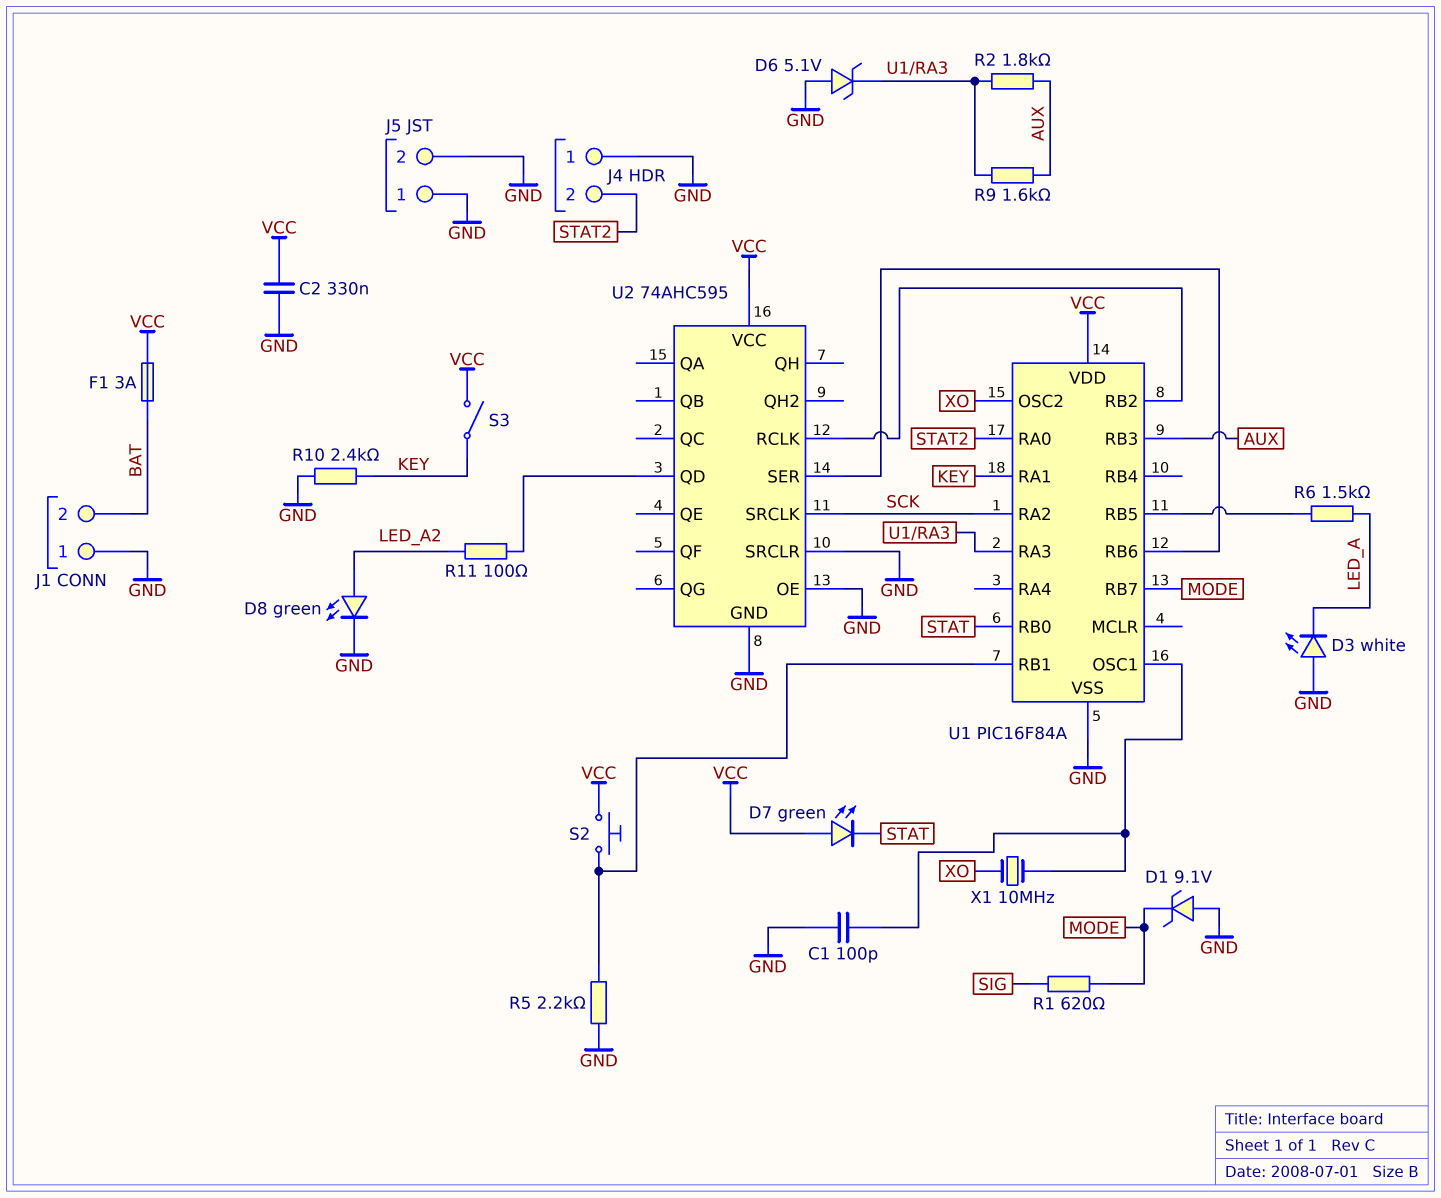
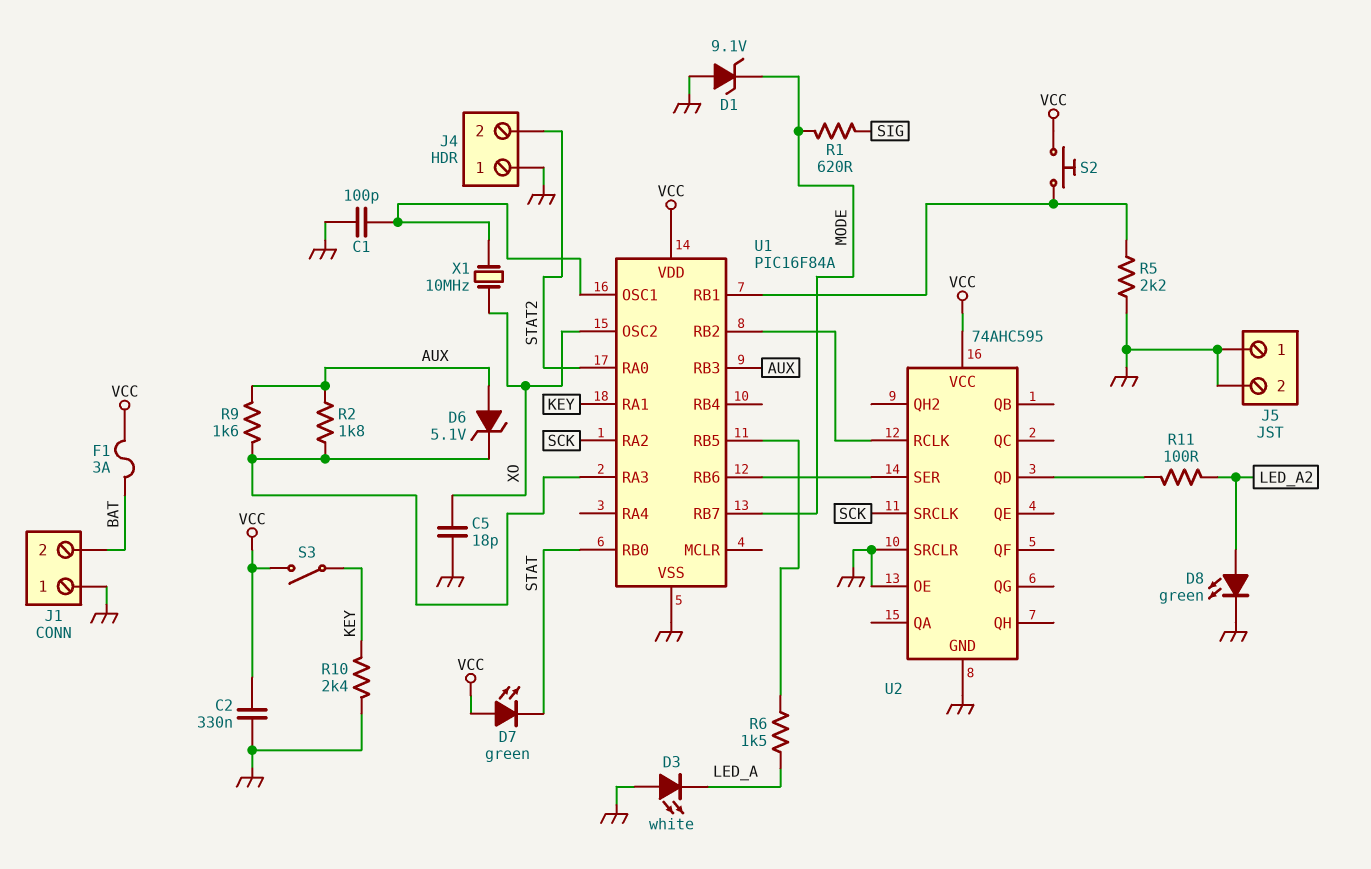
C5: none -> 18pF (GND, XO)
D6: zener 5.1V (A GND, K U1/RA3) -> zener 5.1V (A AUX, K U1/RA3)

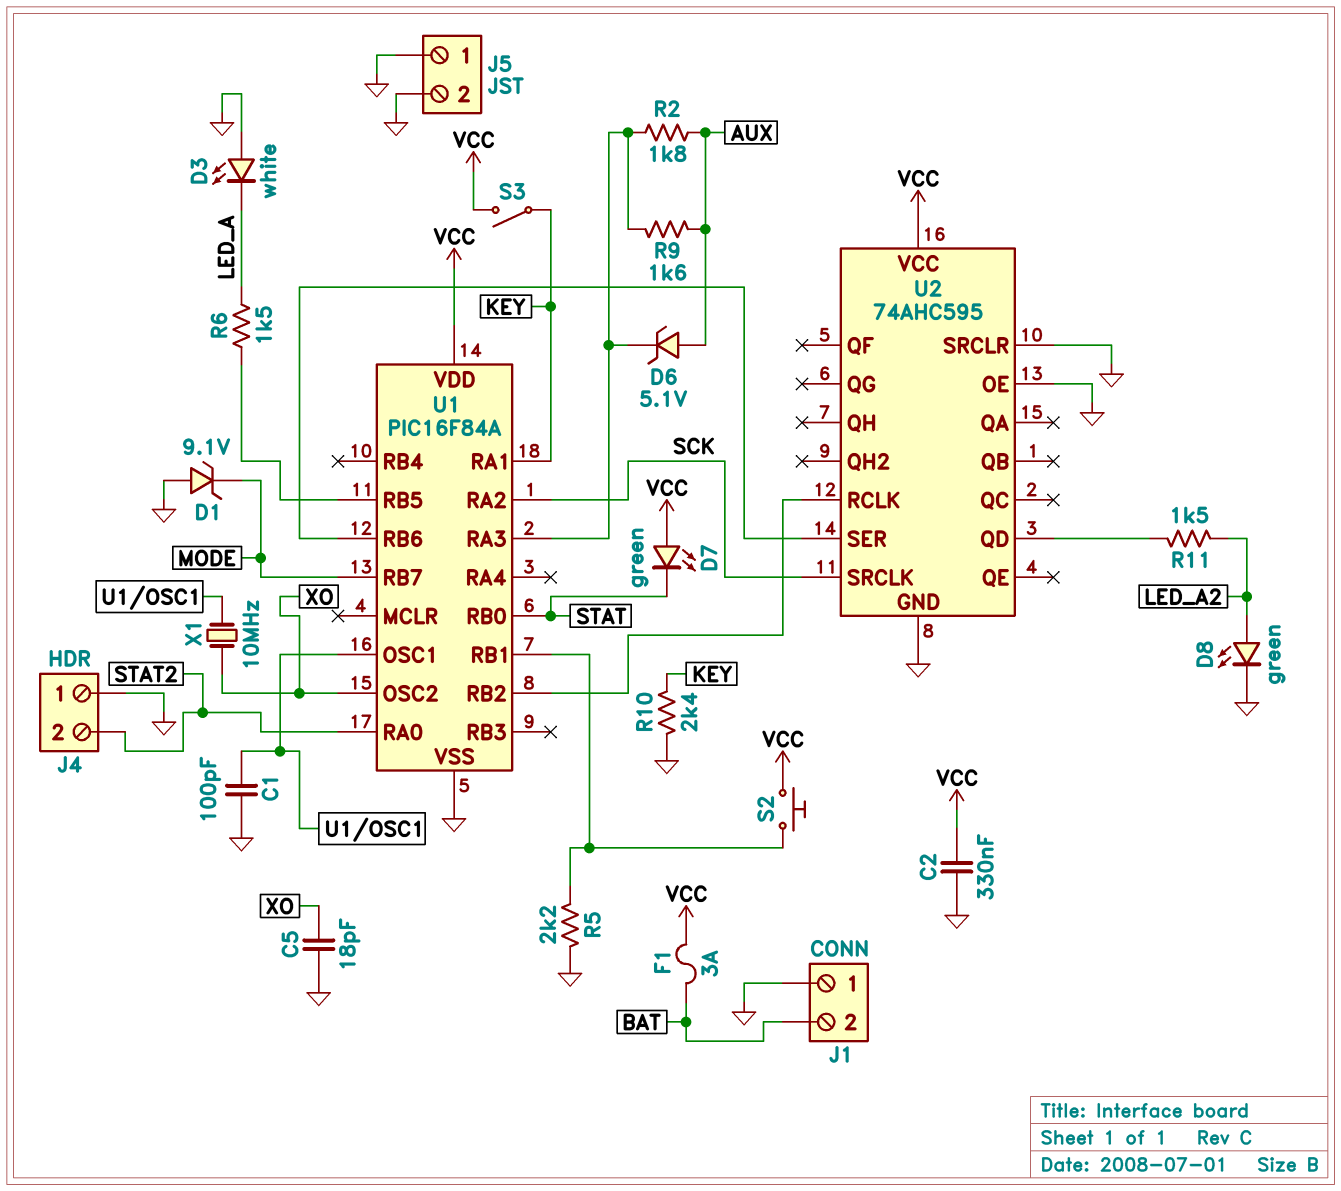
R1: 620 (MODE, SIG) -> none
R11: 100 (LED_A2, U2/QD) -> 1.5k (LED_A2, U2/QD)
U1 pin RB3: AUX -> none

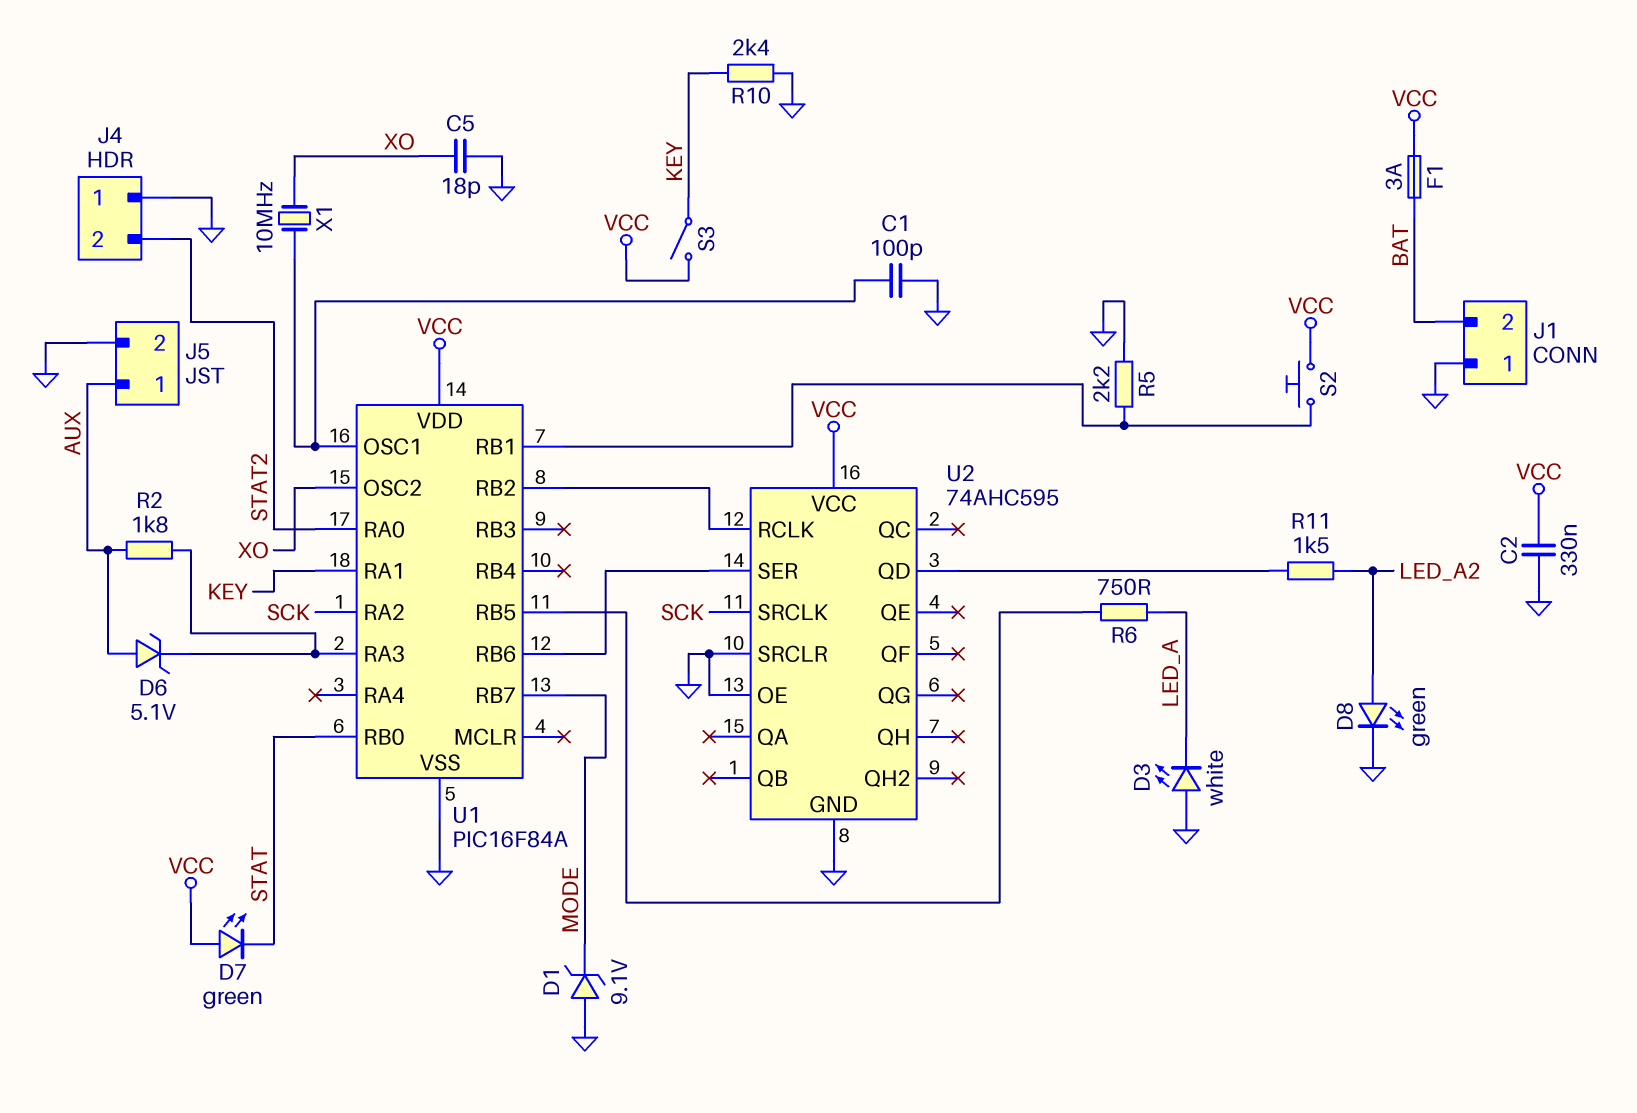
J5 pin 1: GND -> AUX
R6: 1.5k (LED_A, U1/RB5) -> 750 (LED_A, U1/RB5)
R9: 1.6k (AUX, U1/RA3) -> none

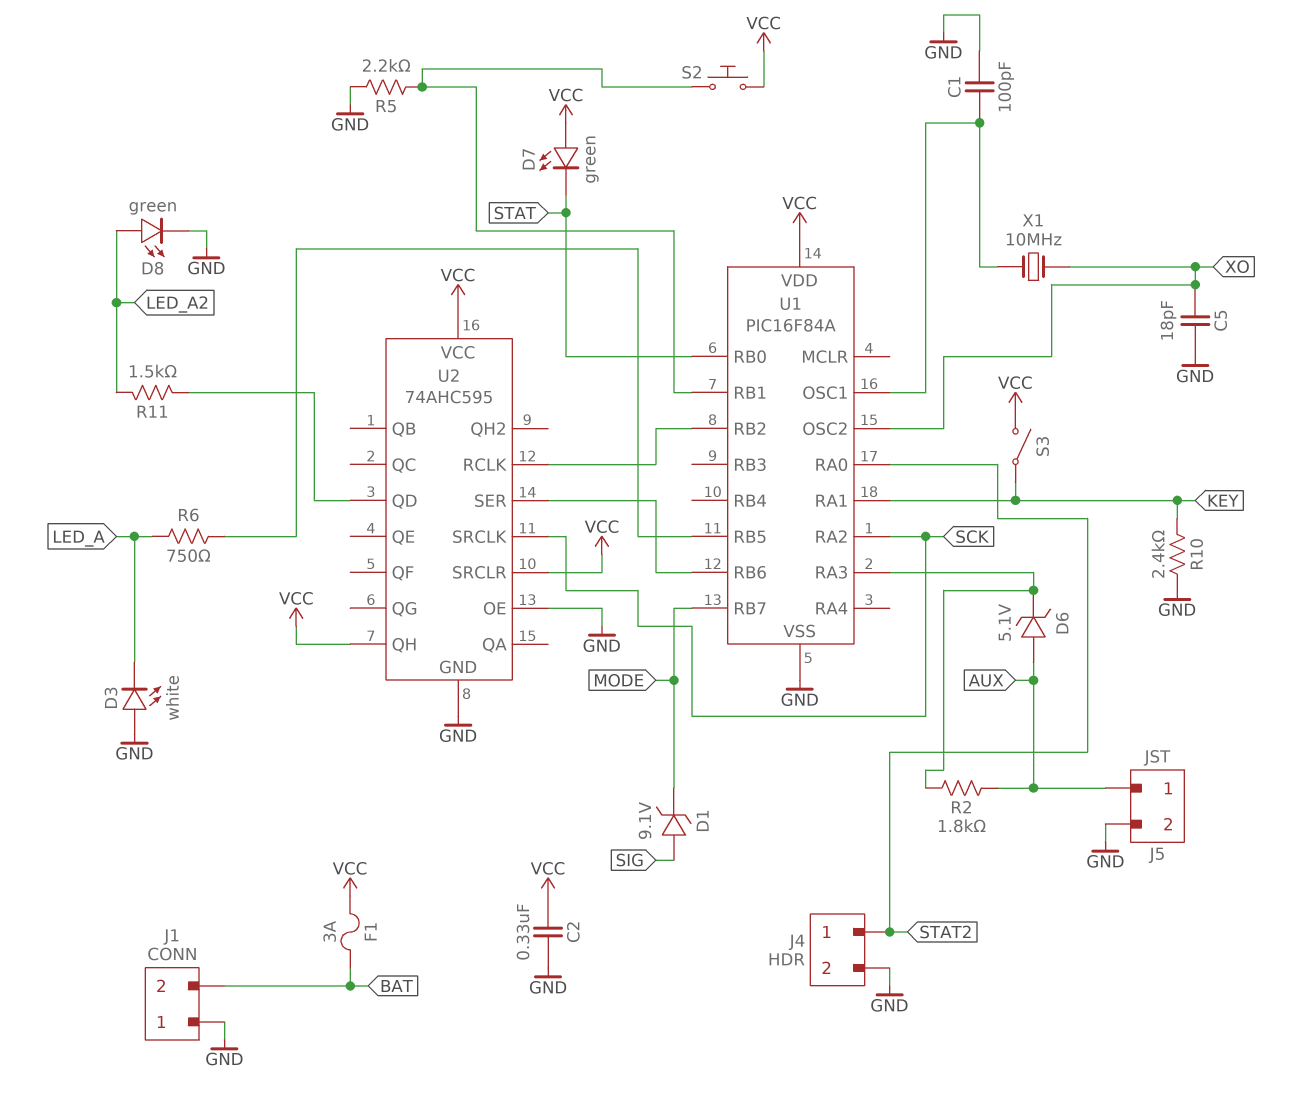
D1: zener 9.1V (A GND, K MODE) -> zener 9.1V (A SIG, K MODE)
J4 pin 1: GND -> STAT2
J4 pin 2: STAT2 -> GND
U2 pin QH: none -> VCC
U2 pin SRCLR: GND -> VCC

